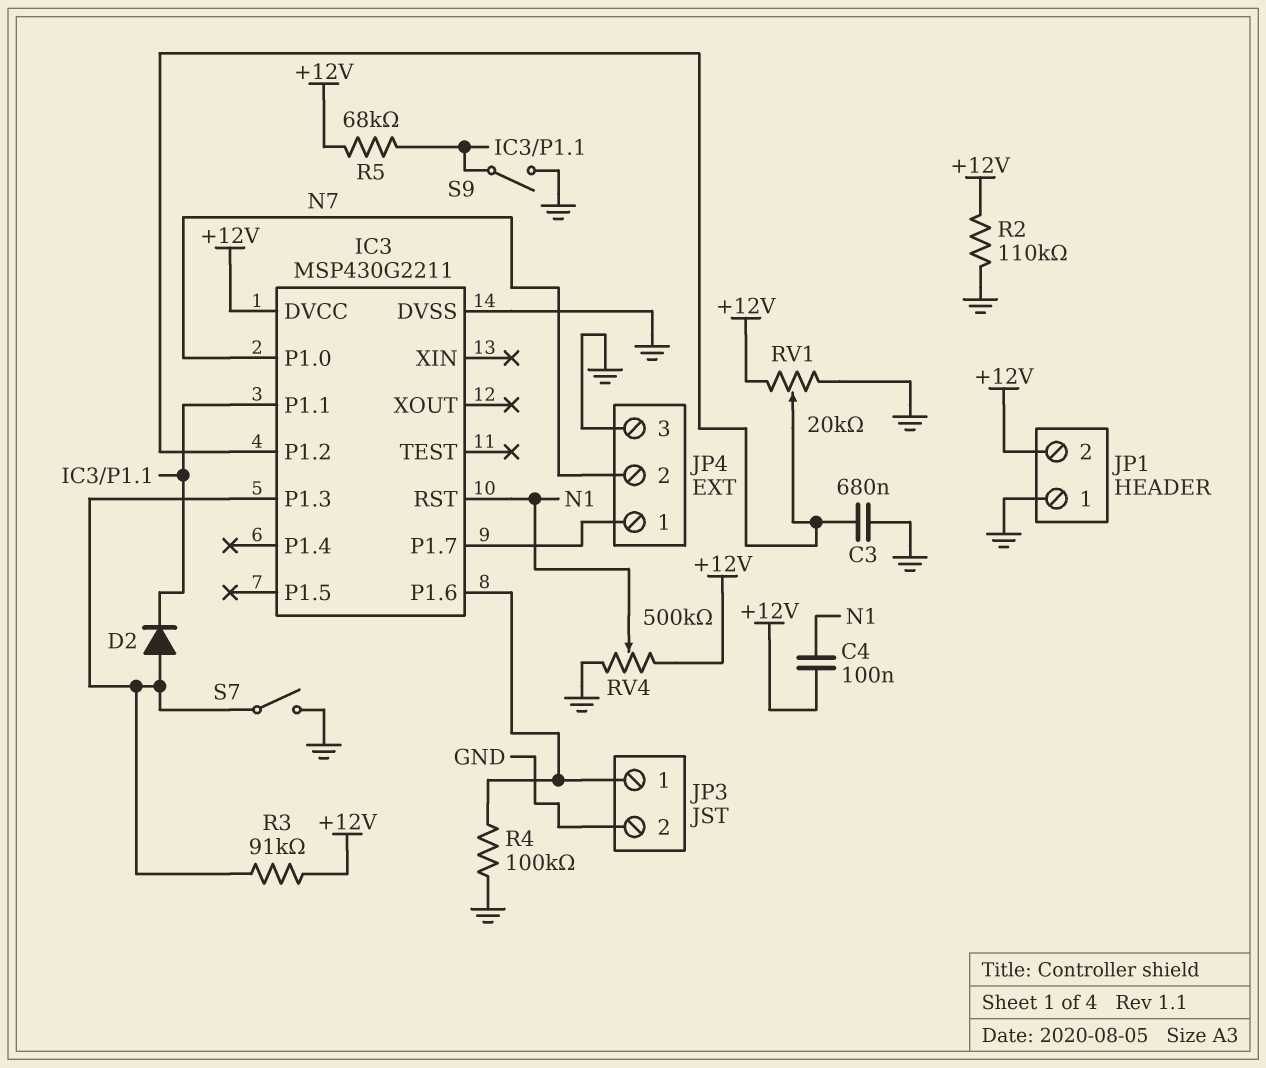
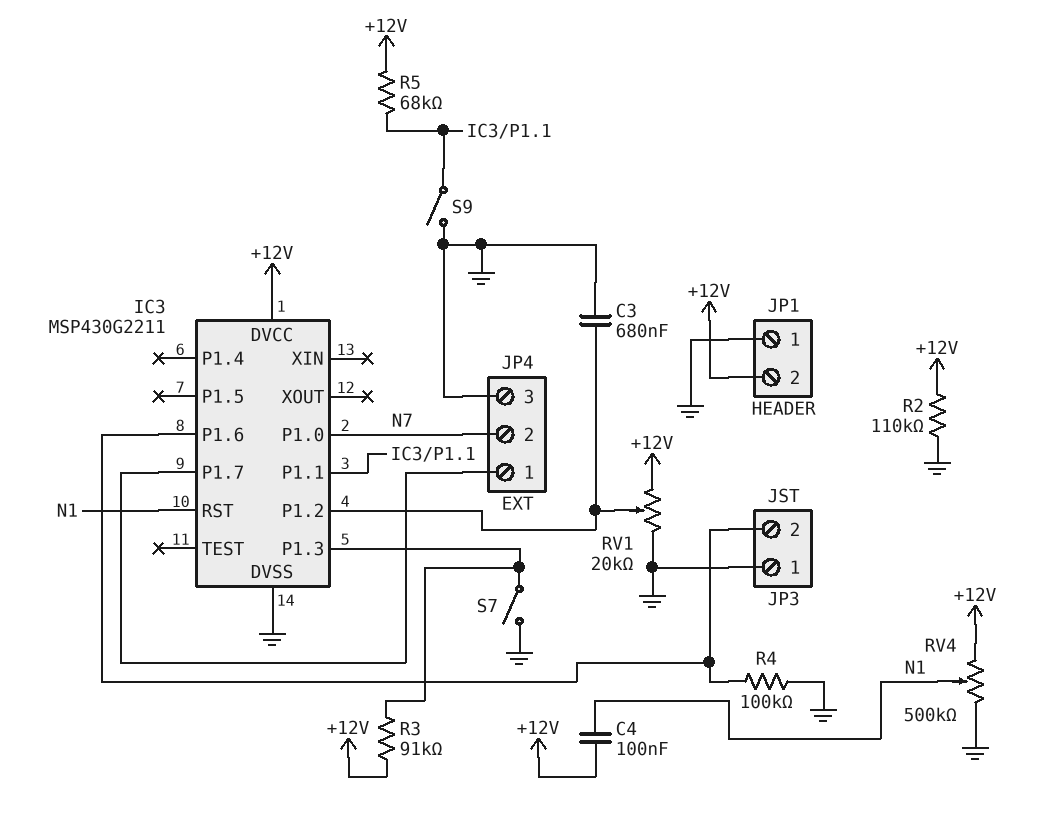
D2: diode (A IC3/P1.3, K IC3/P1.1) -> none
JP3 pin 1: IC3/P1.6 -> GND
JP3 pin 2: GND -> IC3/P1.6

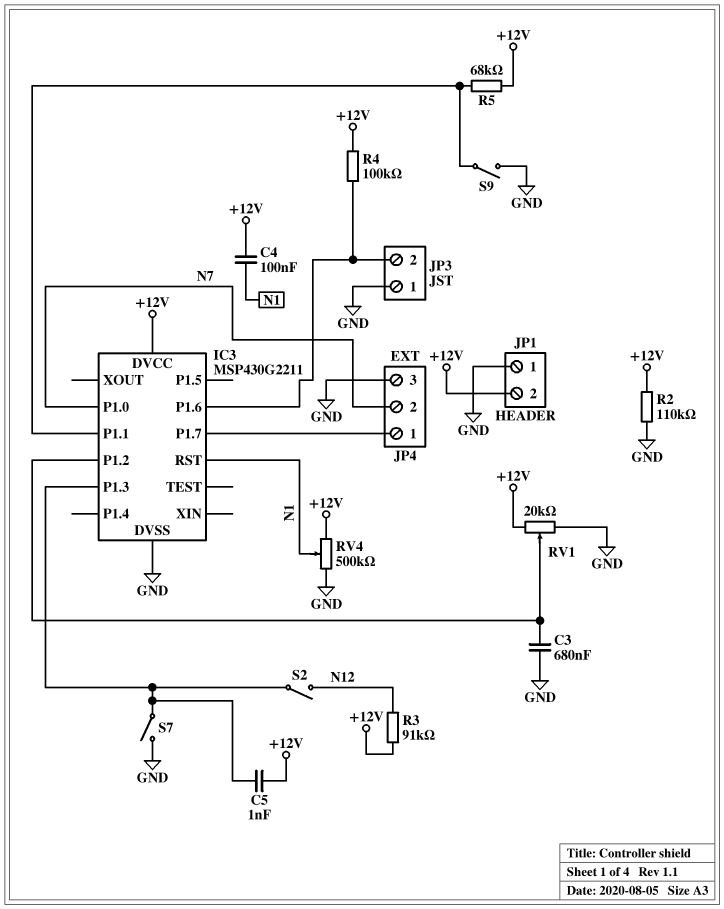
C5: none -> 1nF (+12V, IC3/P1.3)
R3: 91k (+12V, IC3/P1.3) -> 91k (+12V, N12)
R4: 100k (GND, IC3/P1.6) -> 100k (+12V, IC3/P1.6)
S2: none -> switch (IC3/P1.3, N12)

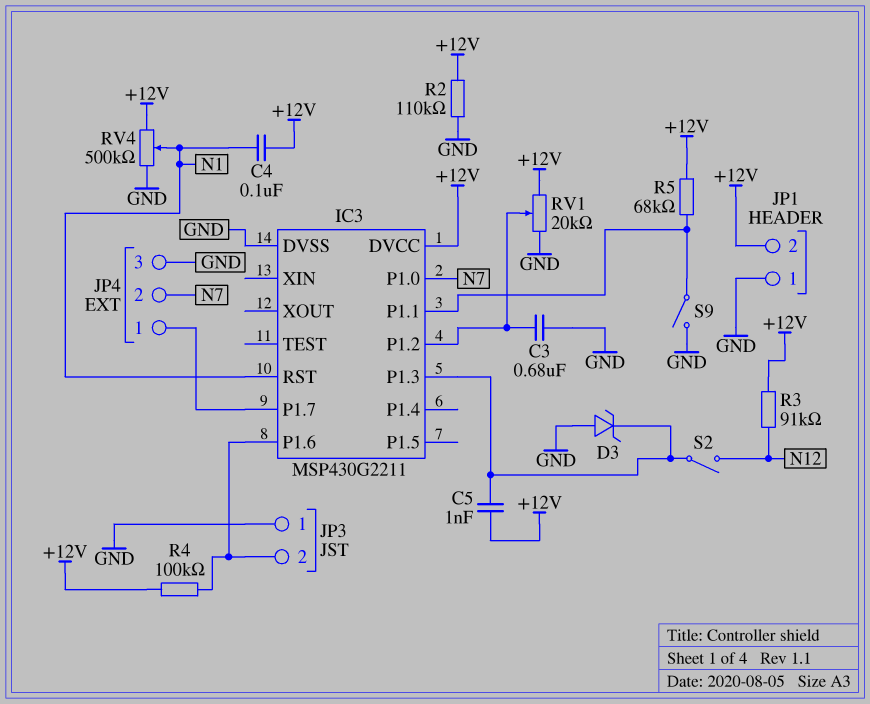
D3: none -> zener (A GND, K IC3/P1.3)
S7: switch (GND, IC3/P1.3) -> none

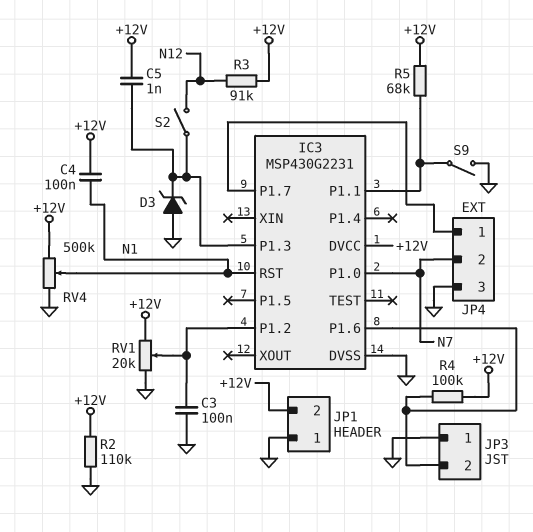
C3: 680nF (GND, IC3/P1.2) -> 100nF (GND, IC3/P1.2)
IC3: MSP430G2211 -> MSP430G2231

